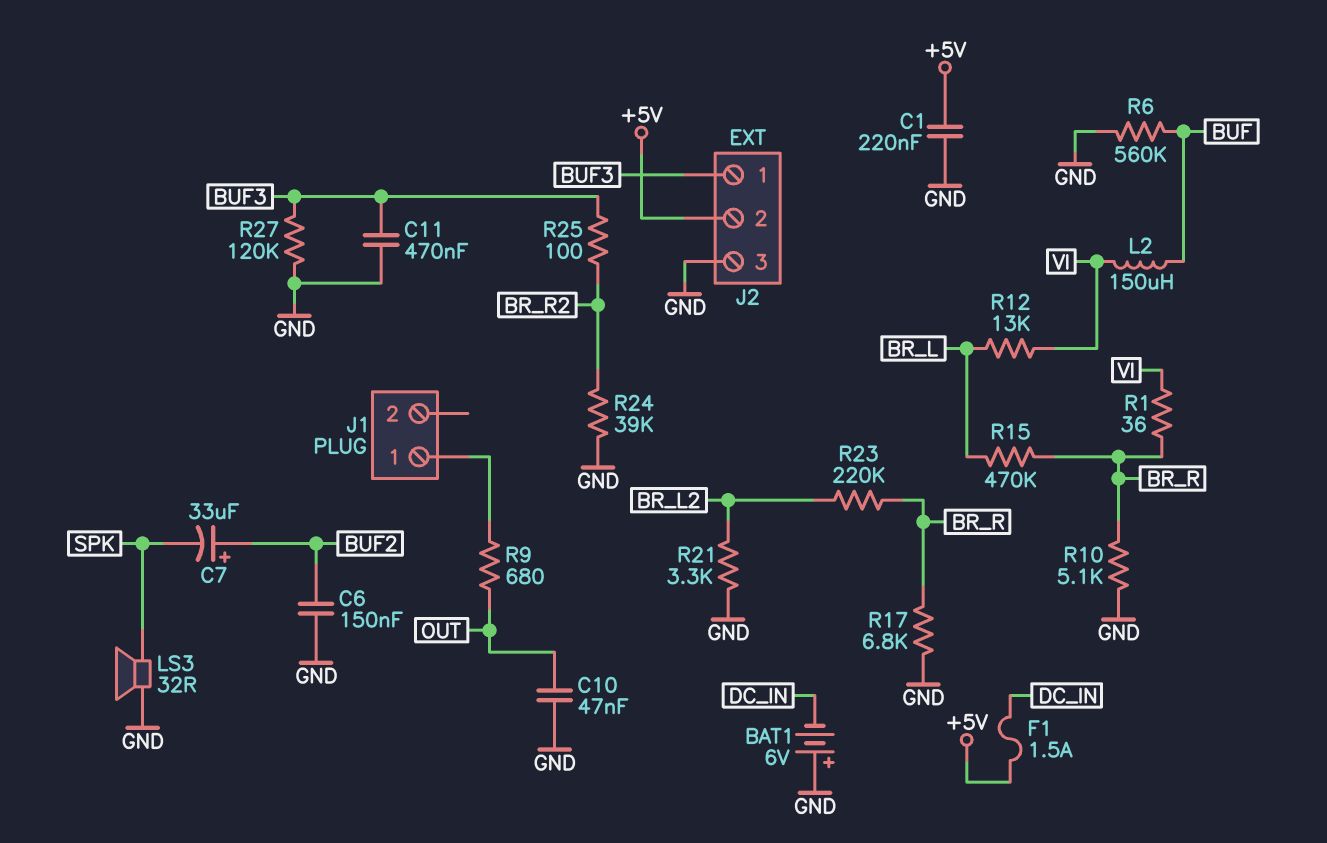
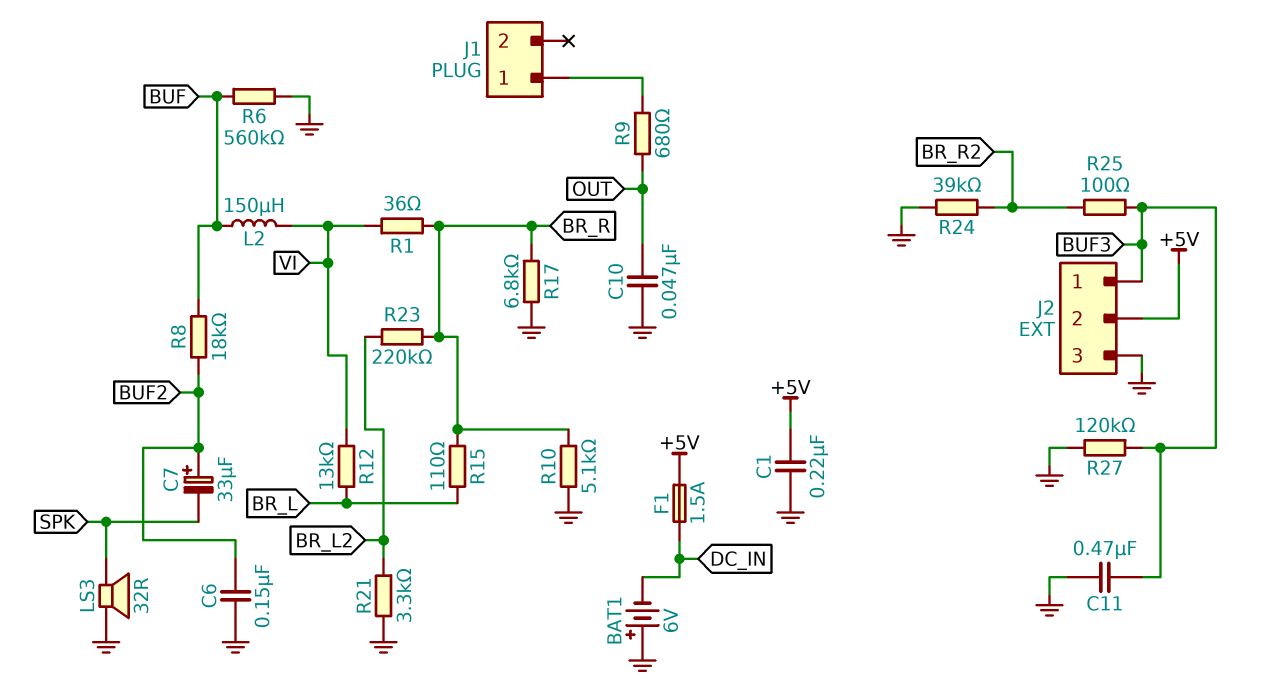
R8: none -> 18k (BUF, BUF2)
R15: 470k (BR_L, BR_R) -> 110 (BR_L, BR_R)

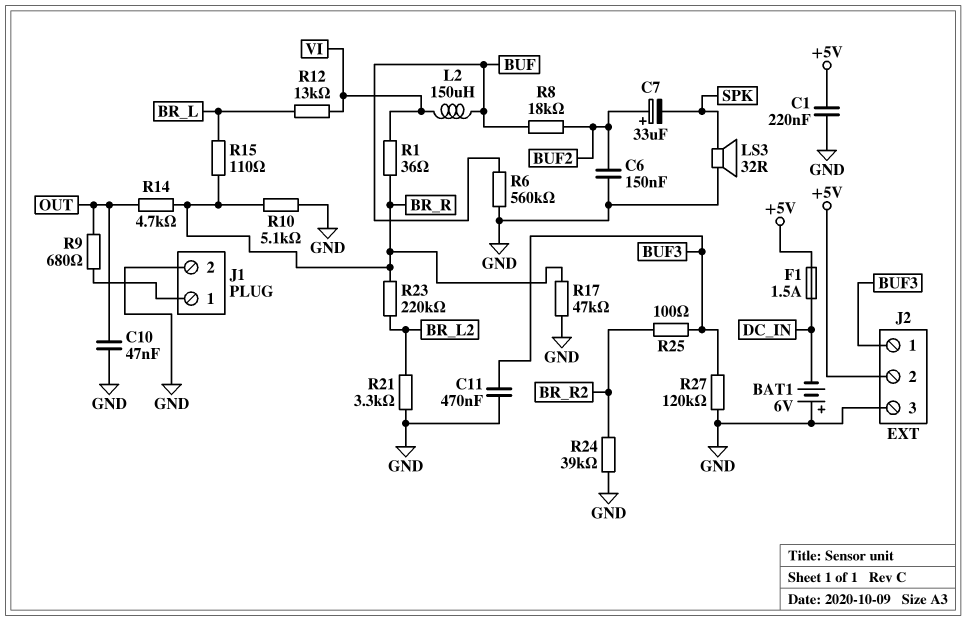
J1 pin 2: none -> GND
R14: none -> 4.7k (BR_R, OUT)
R17: 6.8k (BR_R, GND) -> 47k (BR_R, GND)

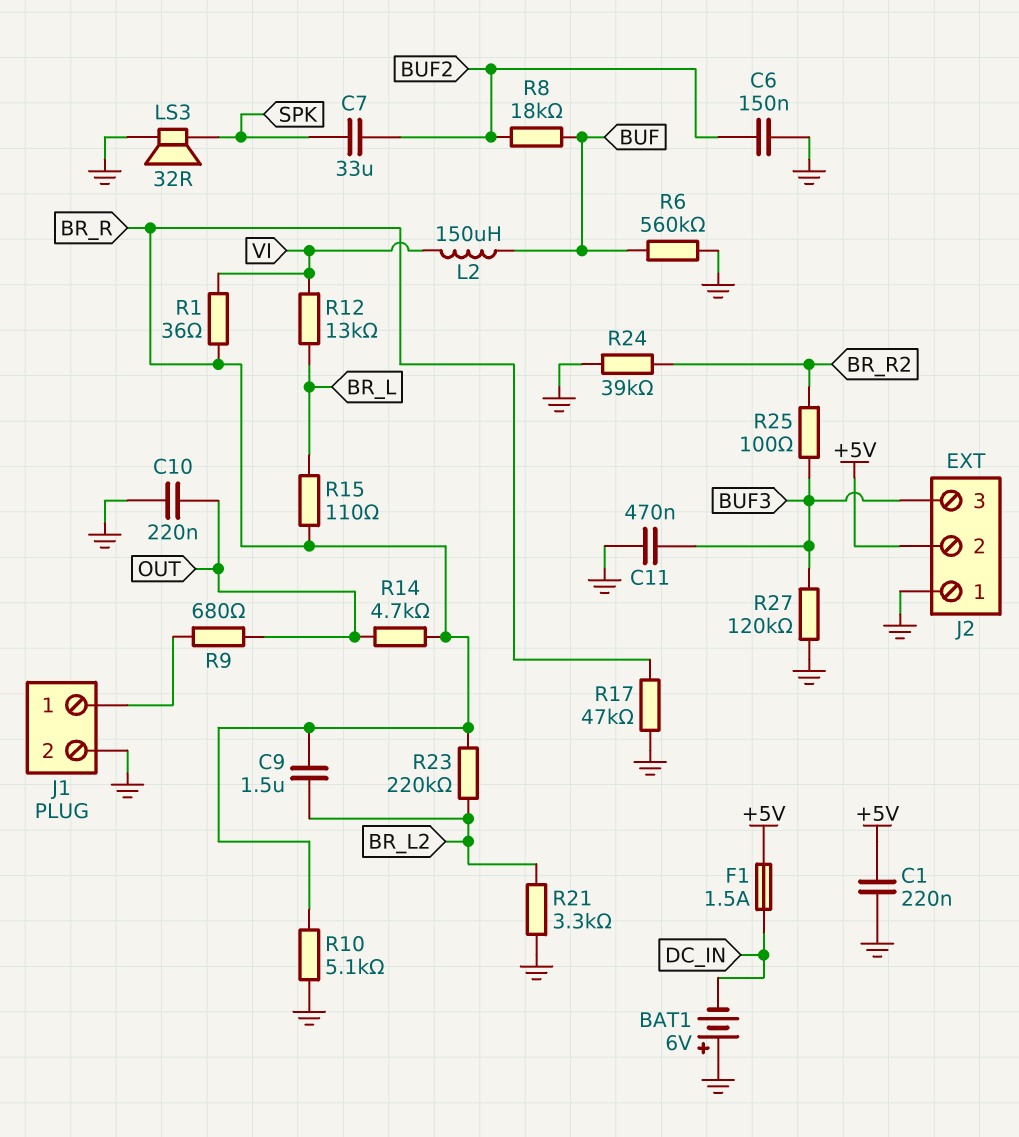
C7: 33uF (plus BUF2, minus SPK) -> 33uF (BUF2, SPK)
C9: none -> 1.5uF (BR_L2, BR_R)
C10: 47nF (GND, OUT) -> 220nF (GND, OUT)
J2 pin 1: BUF3 -> GND
J2 pin 3: GND -> BUF3

